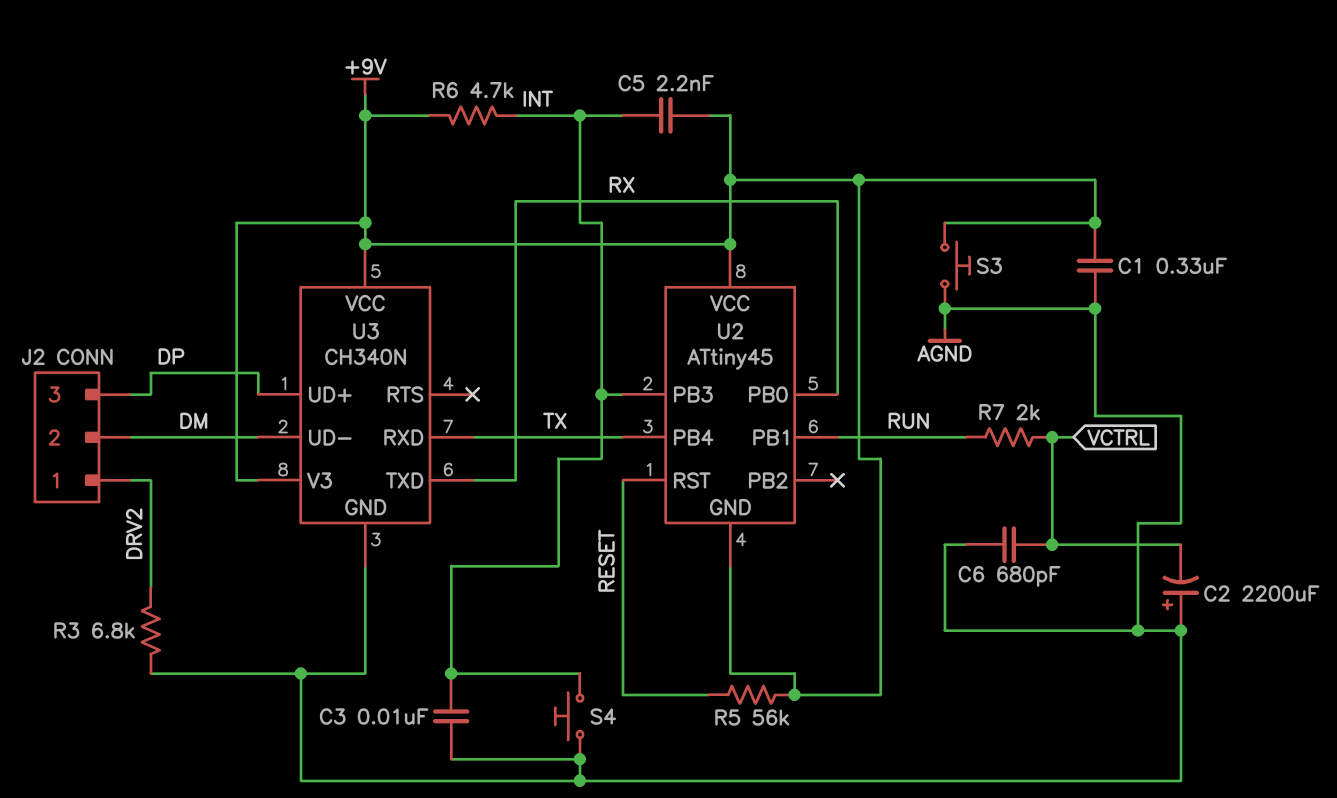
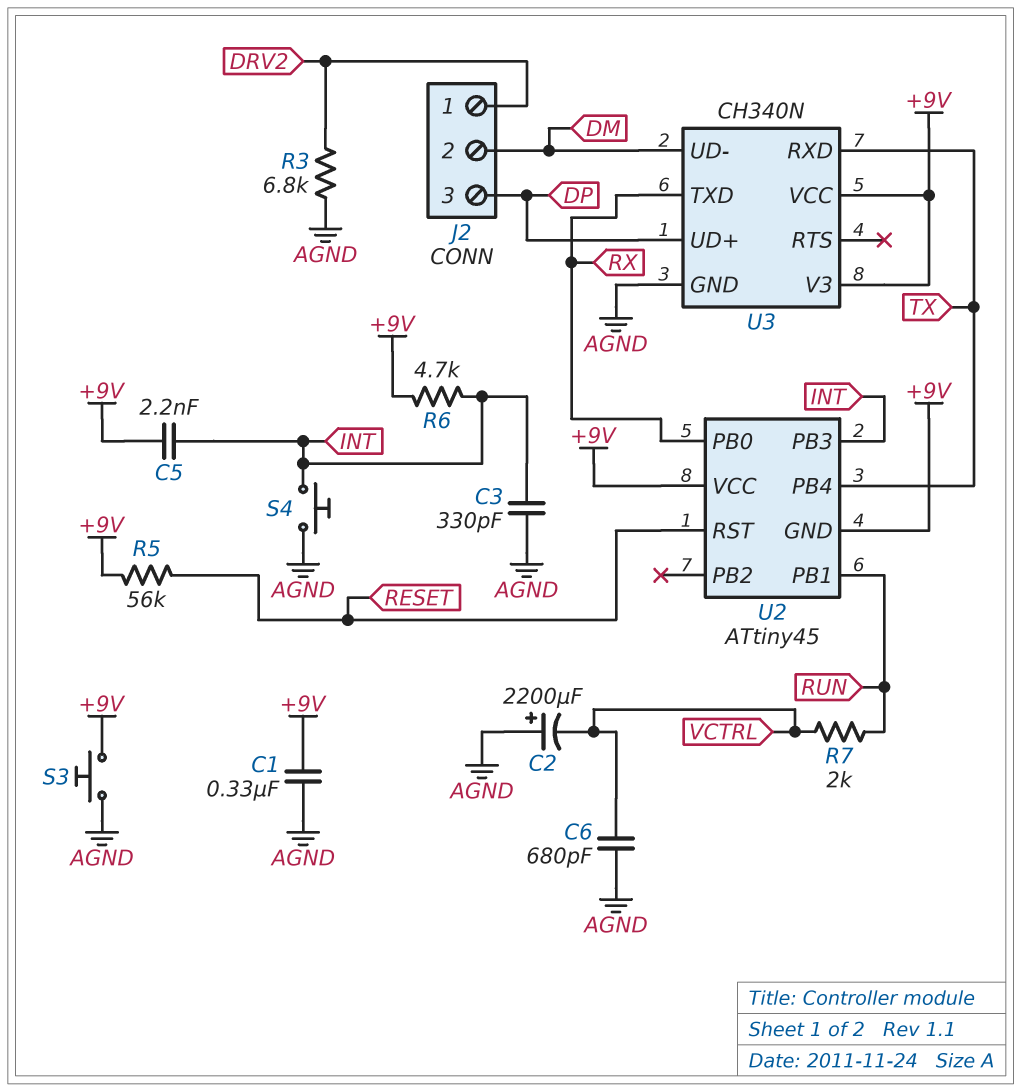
C3: 10nF (AGND, INT) -> 330pF (AGND, INT)

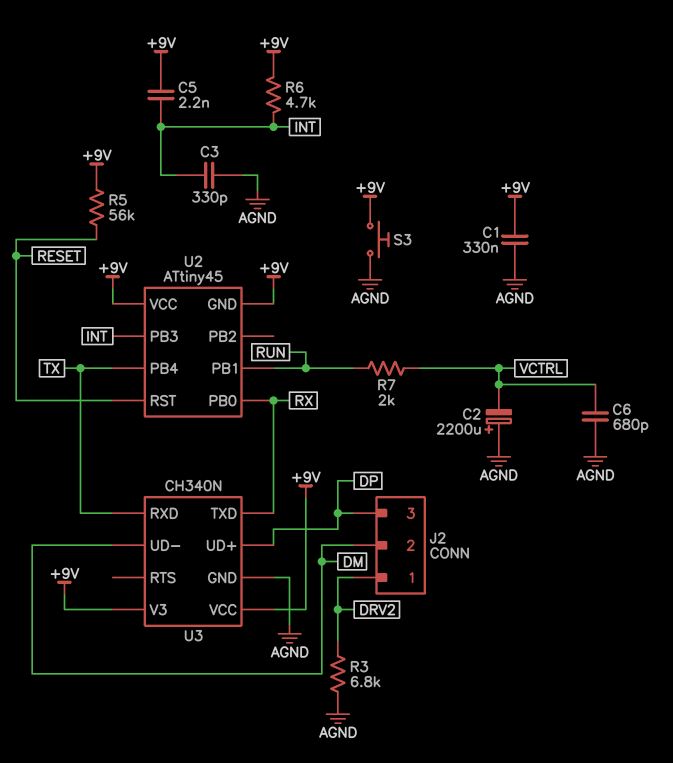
S4: button (AGND, INT) -> none

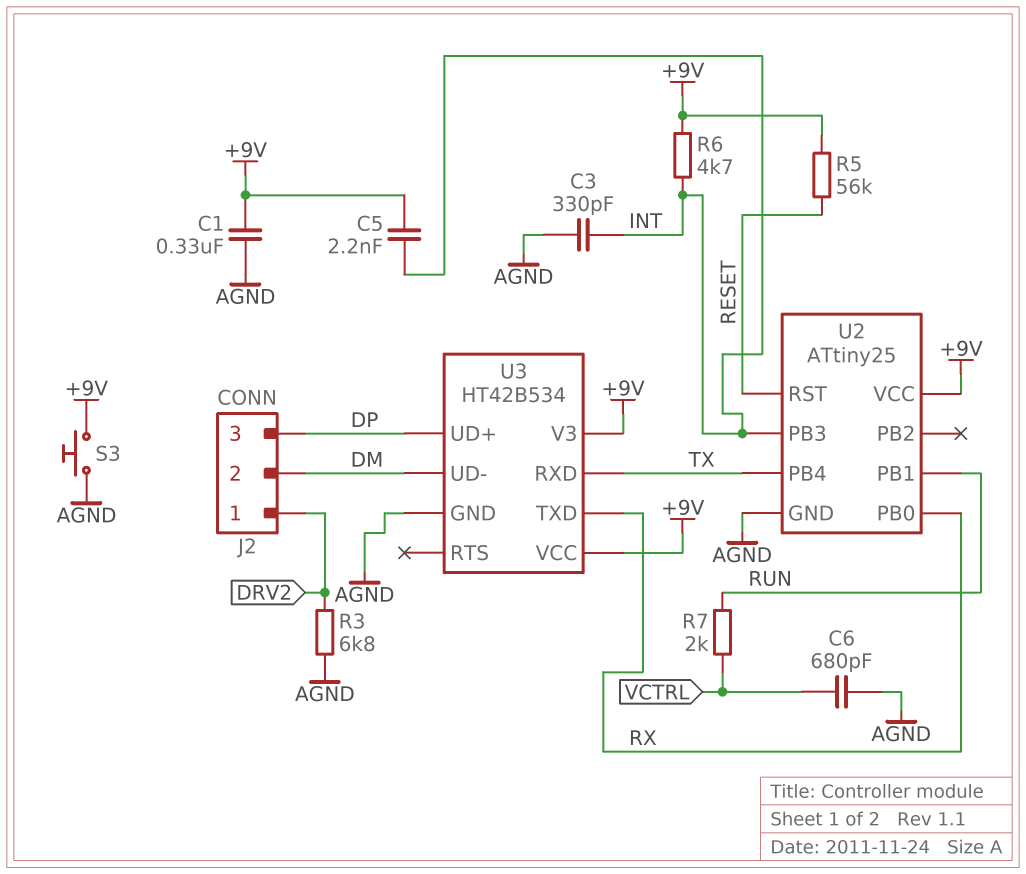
C2: 2200uF (plus AGND, minus VCTRL) -> none
U2: ATtiny45 -> ATtiny25
U2 pin GND: +9V -> AGND
U3: CH340N -> HT42B534

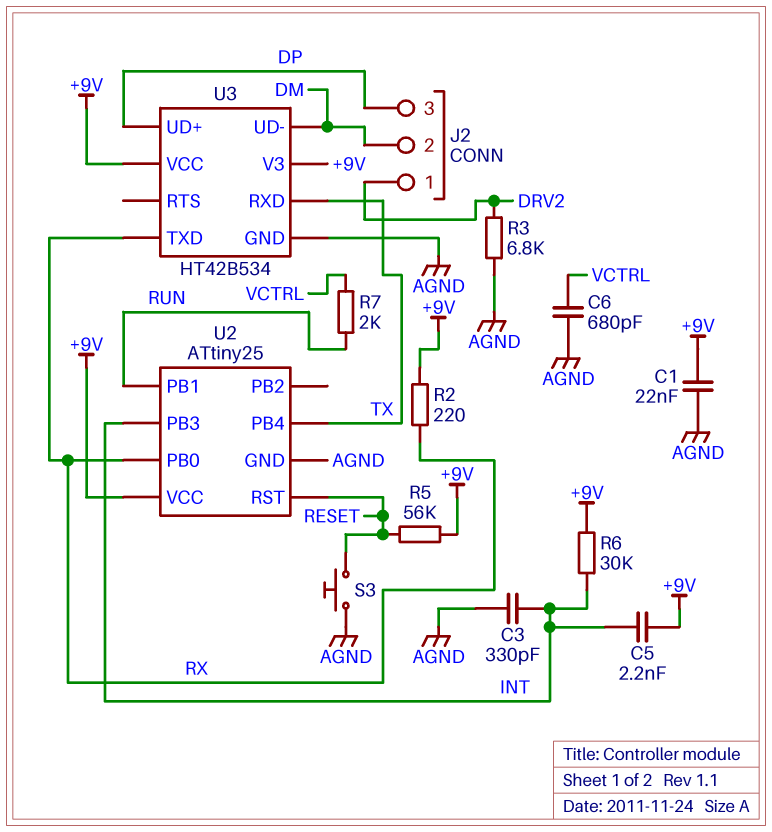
C1: 330nF (+9V, AGND) -> 22nF (+9V, AGND)
R2: none -> 220 (+9V, RX)
R6: 4.7k (+9V, INT) -> 30k (+9V, INT)
S3: button (+9V, AGND) -> button (AGND, RESET)

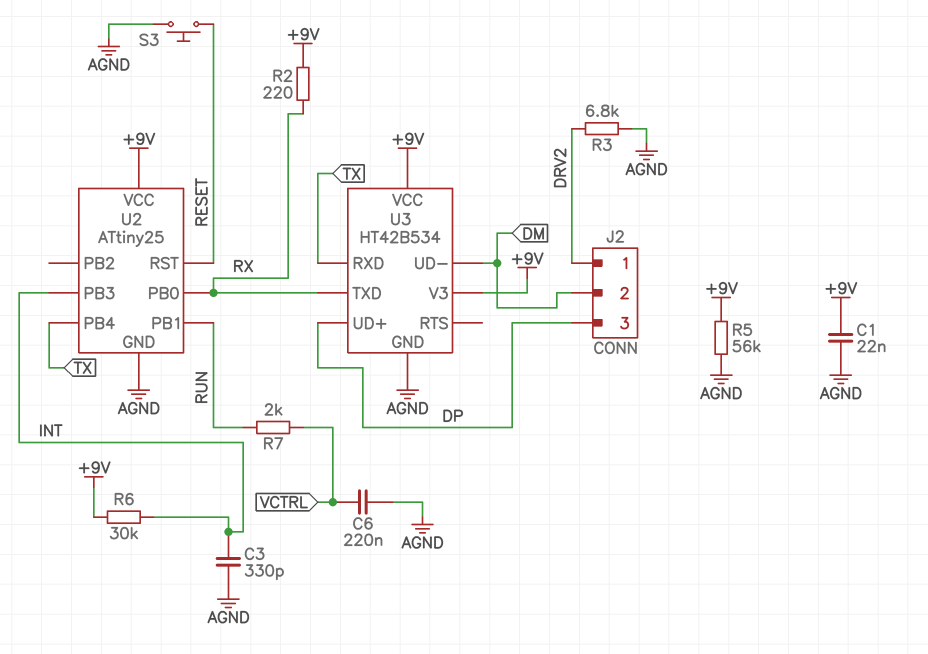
C5: 2.2nF (+9V, INT) -> none
C6: 680pF (AGND, VCTRL) -> 220nF (AGND, VCTRL)
R5: 56k (+9V, RESET) -> 56k (+9V, AGND)

